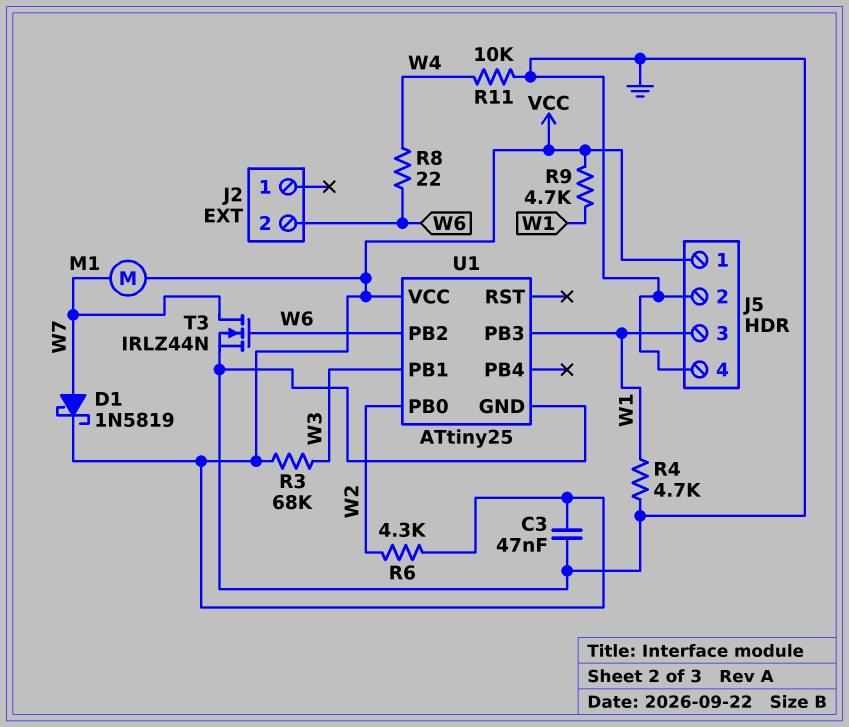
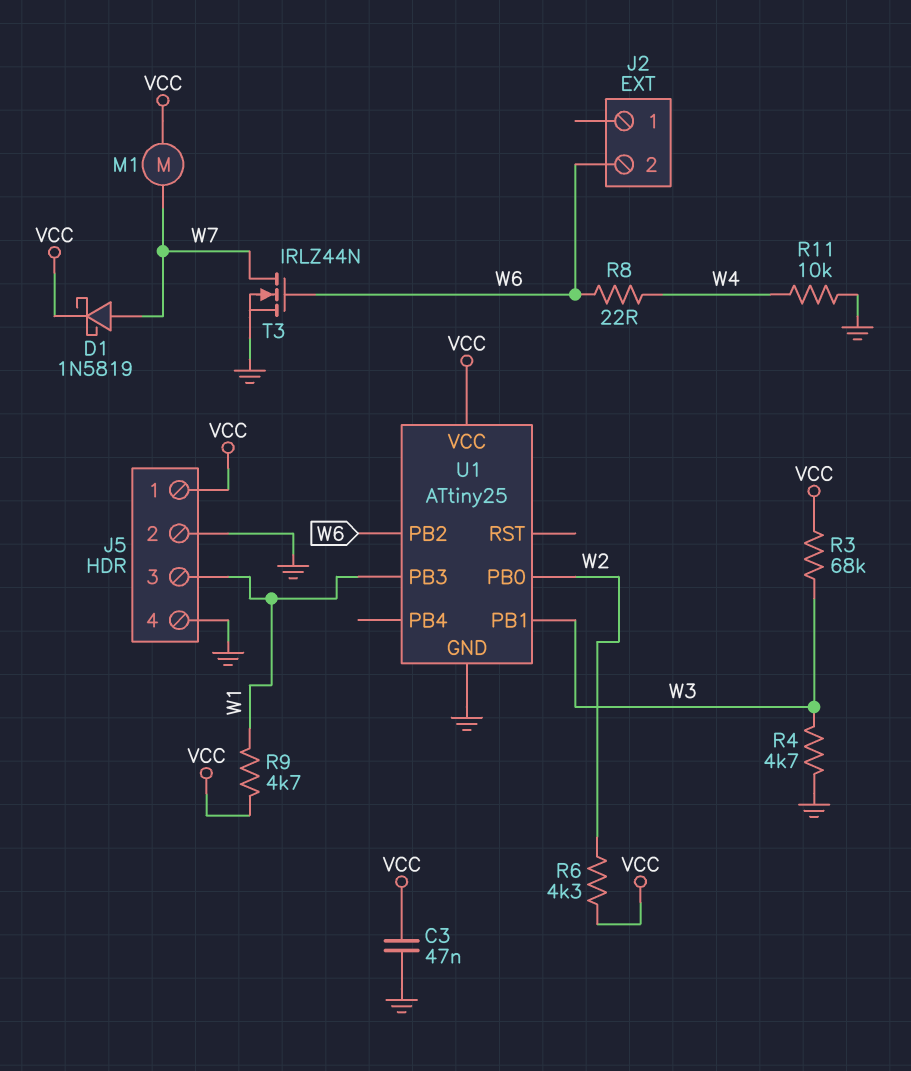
R4: 4.7k (GND, W1) -> 4.7k (GND, W3)

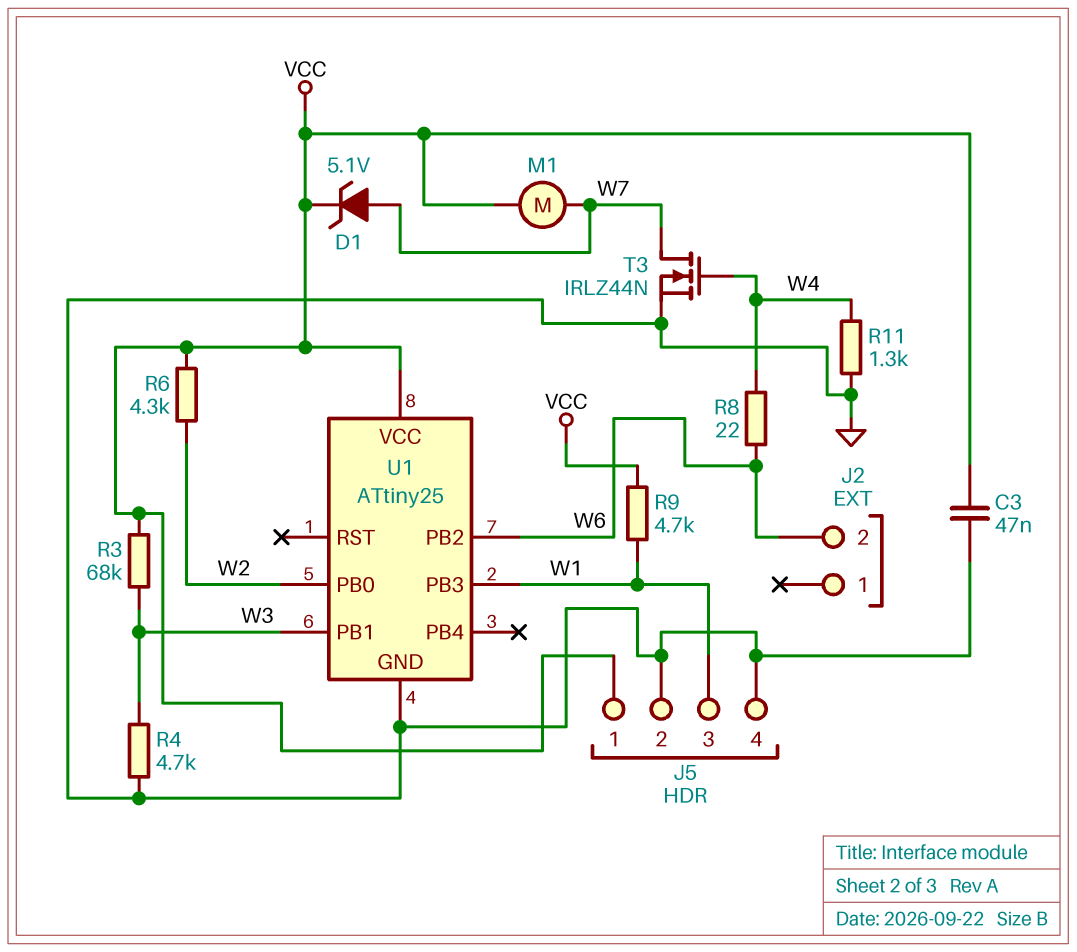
D1: schottky 1N5819 (A W7, K VCC) -> zener 5.1V (A W7, K VCC)
R11: 10k (GND, W4) -> 1.3k (GND, W4)
T3: NMOS IRLZ44N (G W6, D W7, S GND) -> NMOS IRLZ44N (G W4, D W7, S GND)

